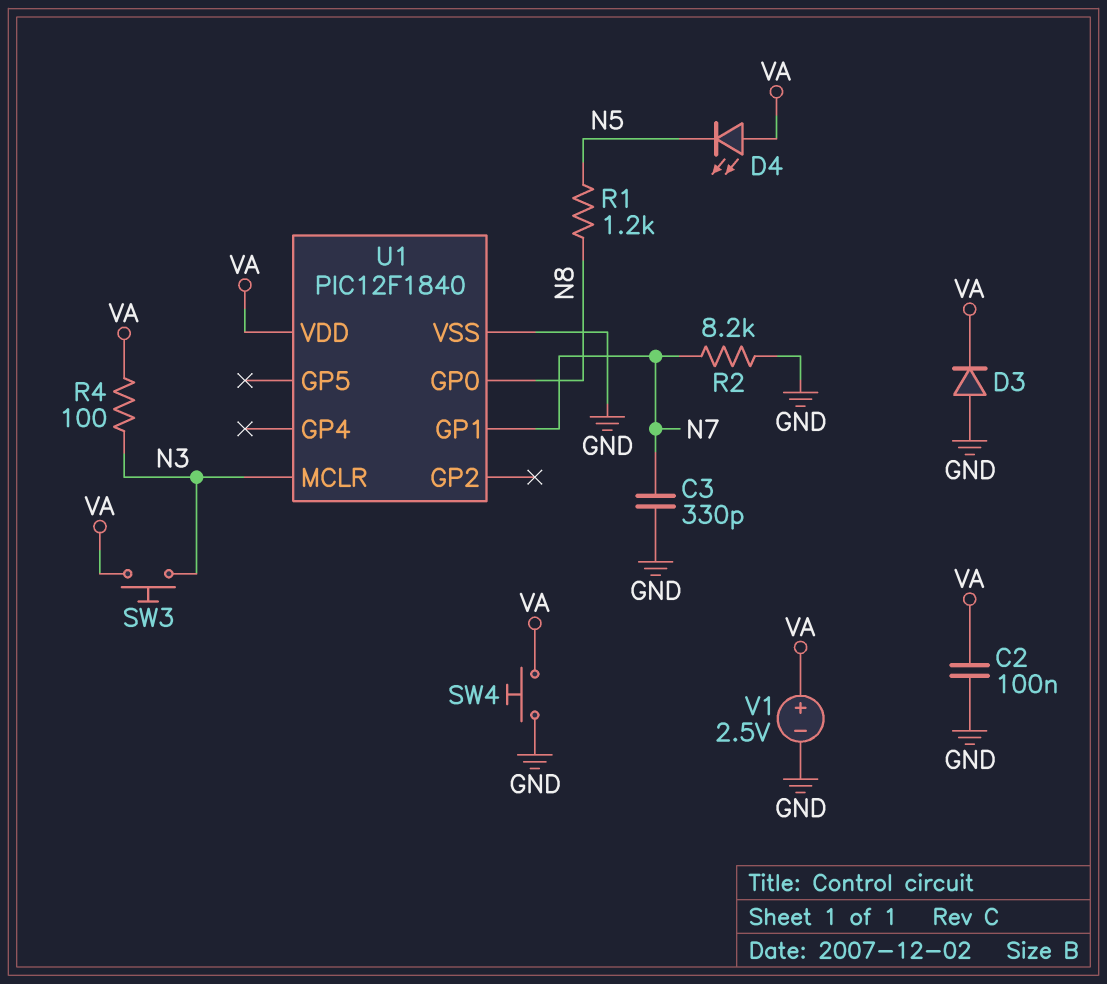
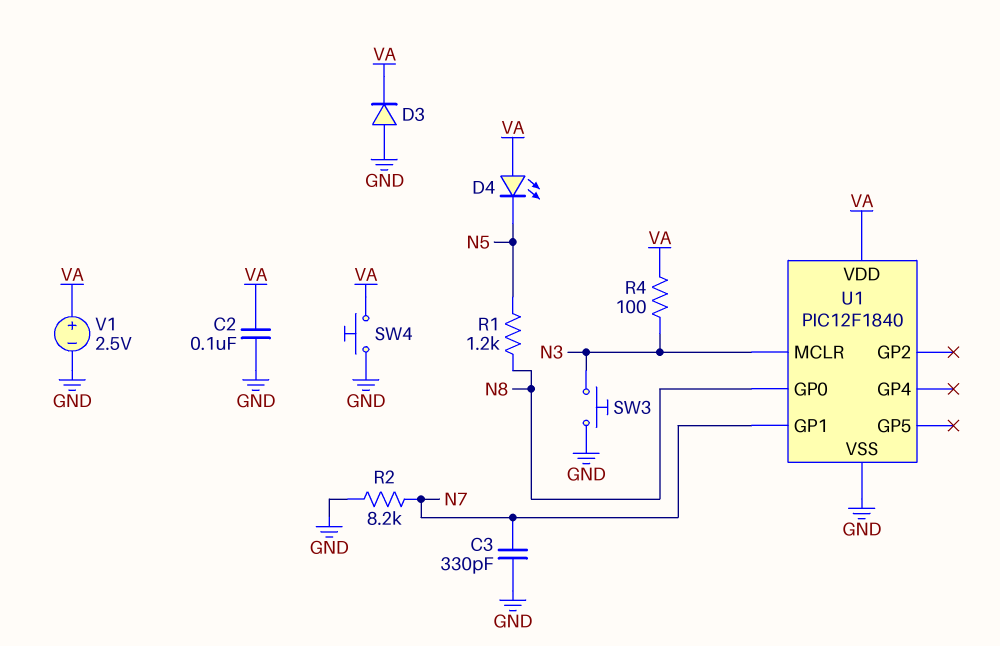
SW3: button (N3, VA) -> button (GND, N3)

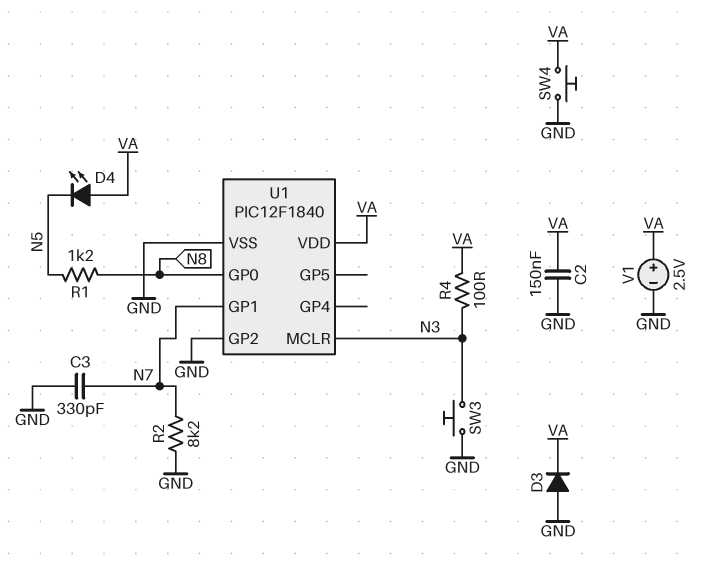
C2: 100nF (GND, VA) -> 150nF (GND, VA)
U1 pin GP2: none -> GND

